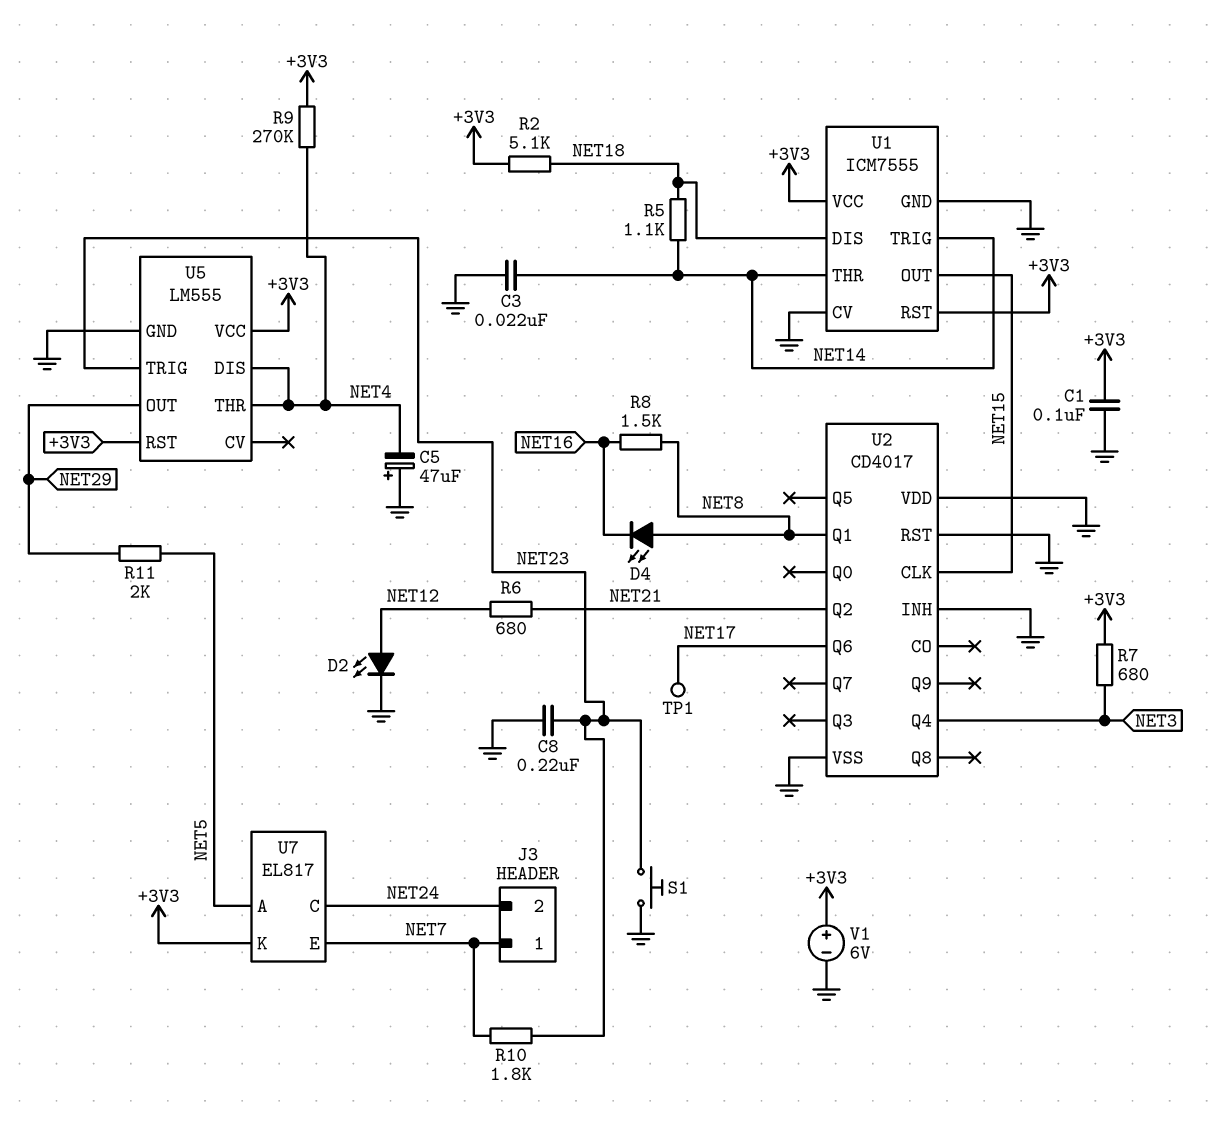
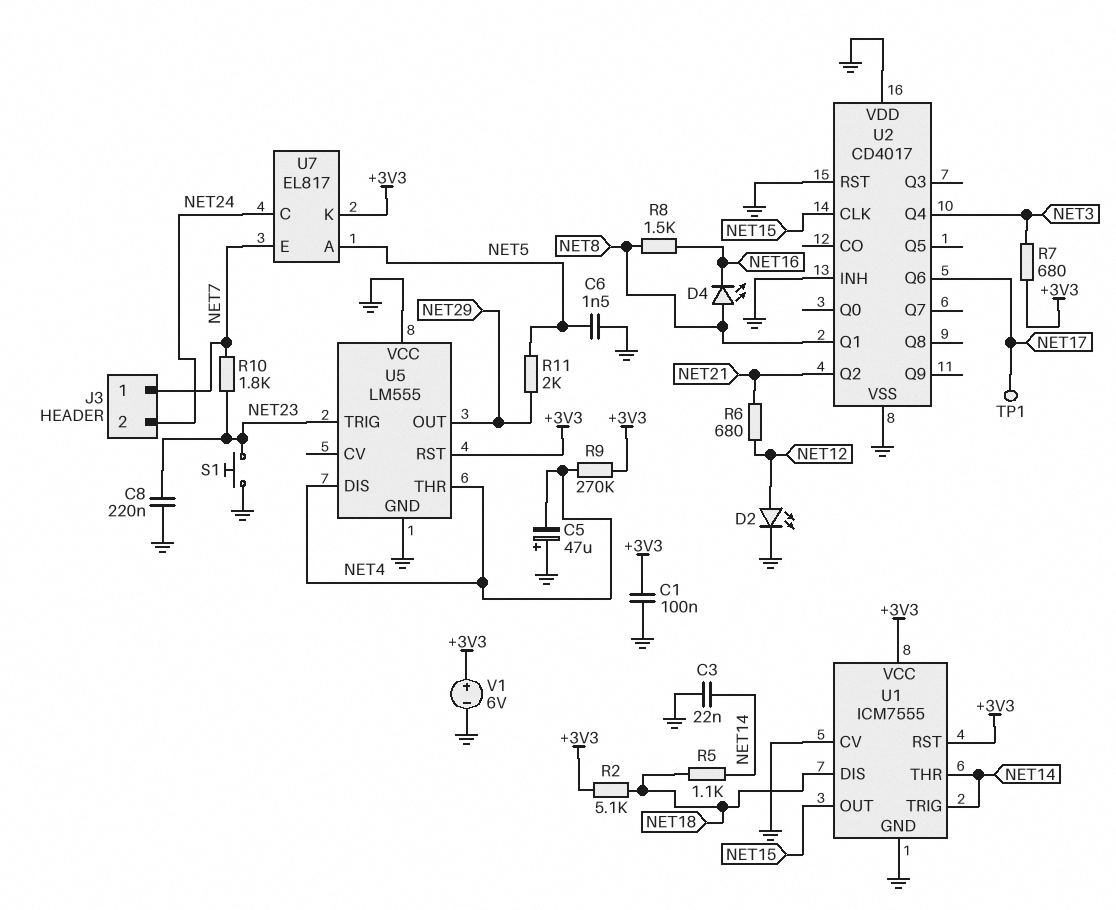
C6: none -> 1.5nF (GND, NET5)
U5 pin VCC: +3V3 -> GND

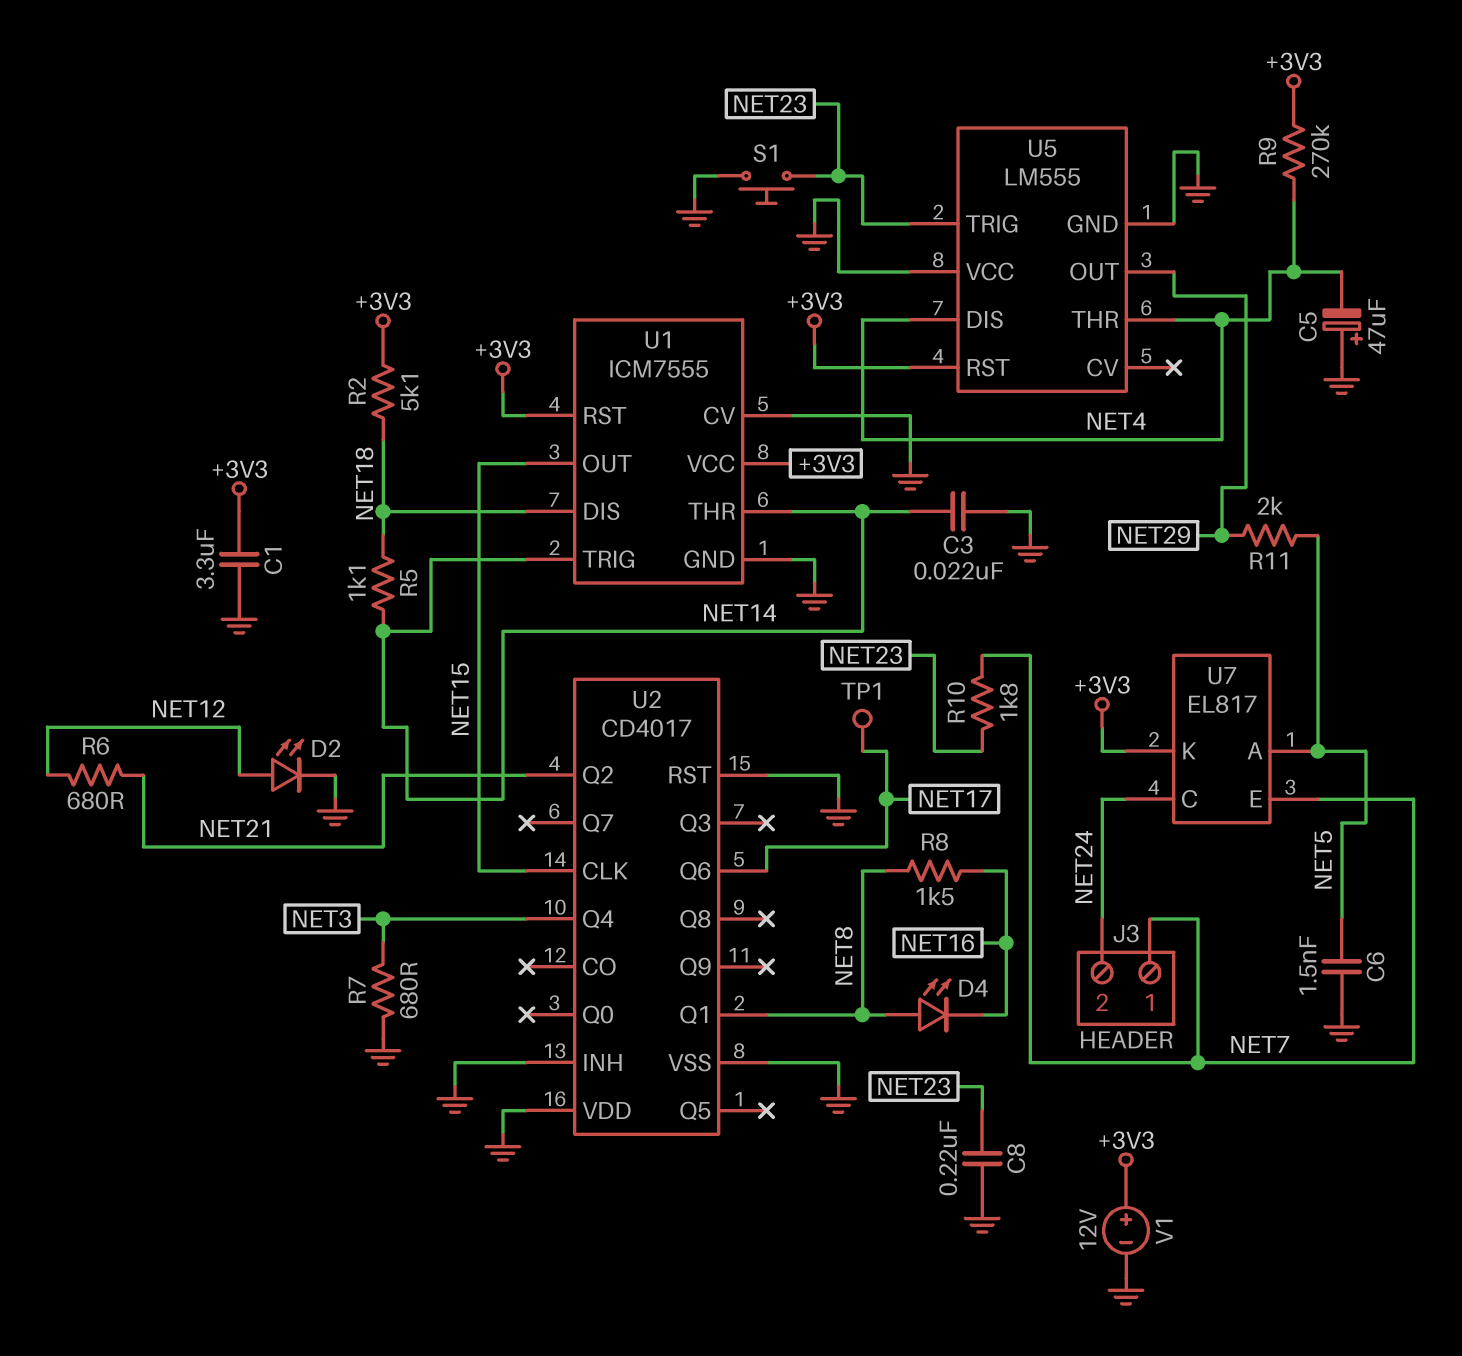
C1: 100nF (+3V3, GND) -> 3.3uF (+3V3, GND)
R7: 680 (+3V3, NET3) -> 680 (GND, NET3)
V1: 6V (plus +3V3, minus GND) -> 12V (plus +3V3, minus GND)

